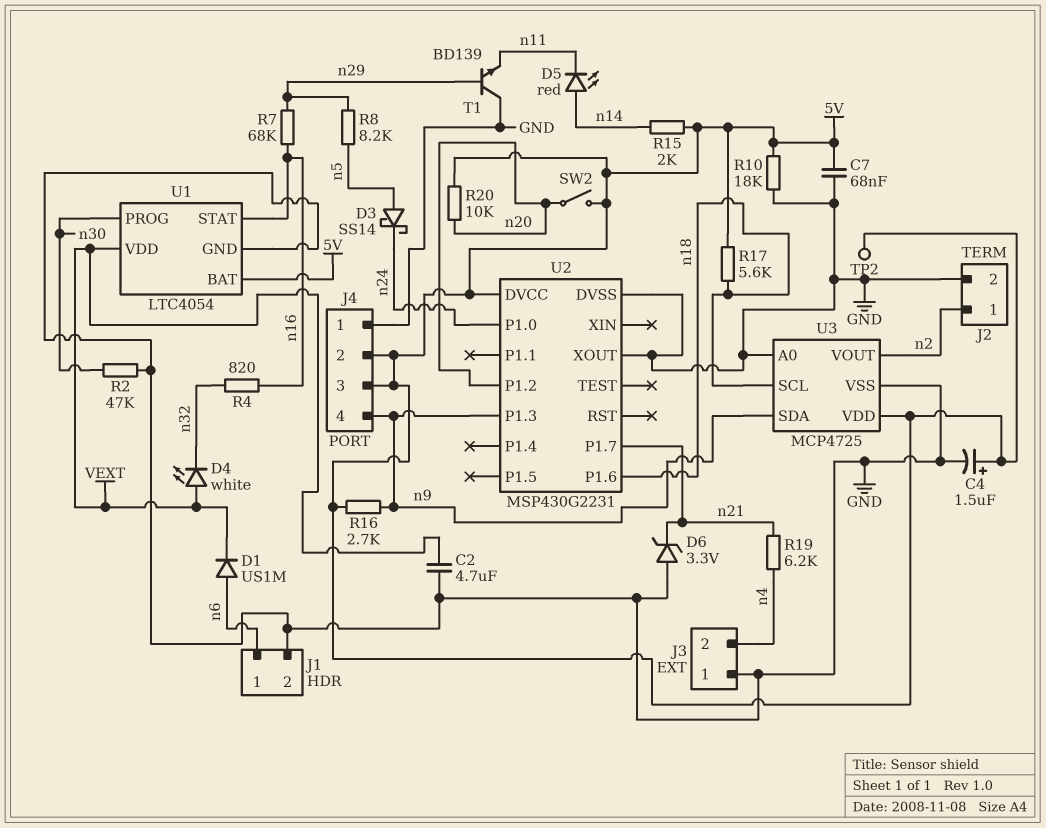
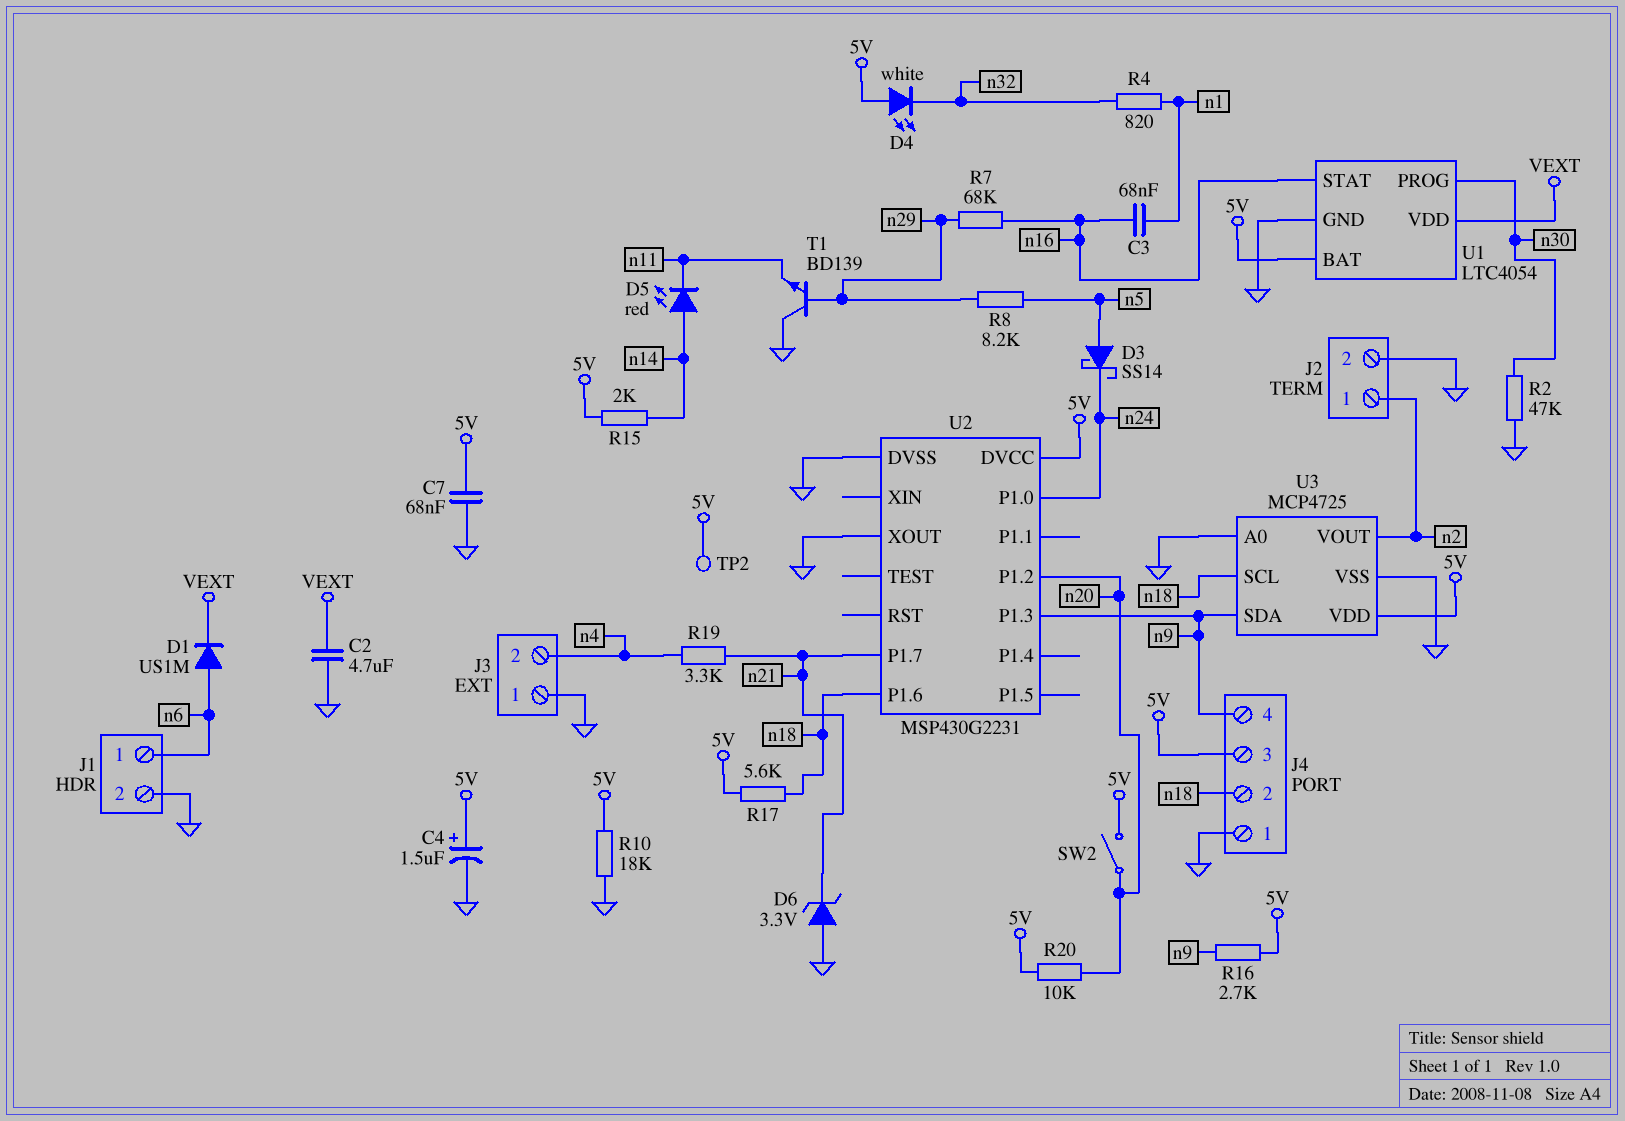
C3: none -> 68nF (n1, n16)
D4: LED white (A VEXT, K n32) -> LED white (A 5V, K n32)
J4 pin 2: 5V -> n18
R4: 820 (n16, n32) -> 820 (n1, n32)
R19: 6.2k (n4, n21) -> 3.3k (n4, n21)

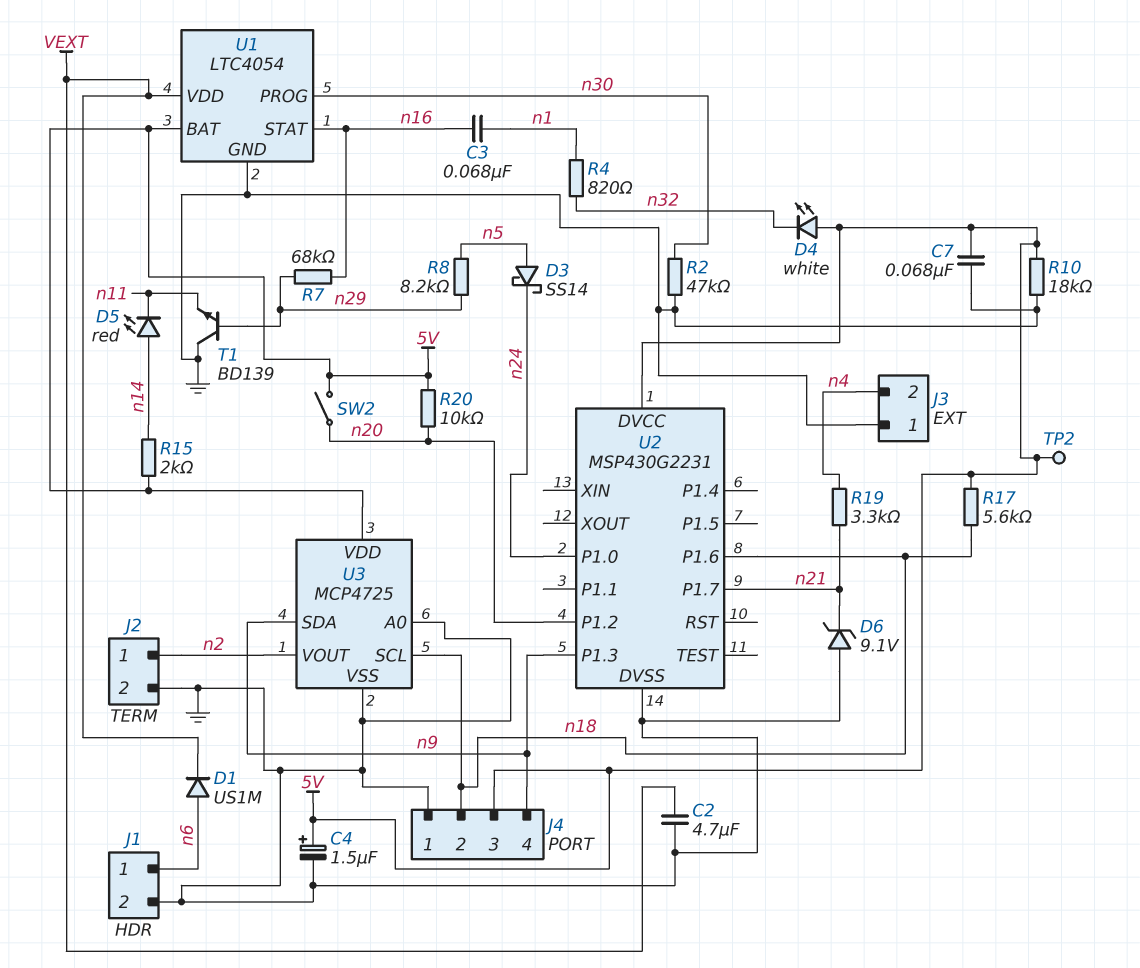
D6: zener 3.3V (A GND, K n21) -> zener 9.1V (A GND, K n21)
R16: 2.7k (5V, n9) -> none
U2 pin XOUT: GND -> none

